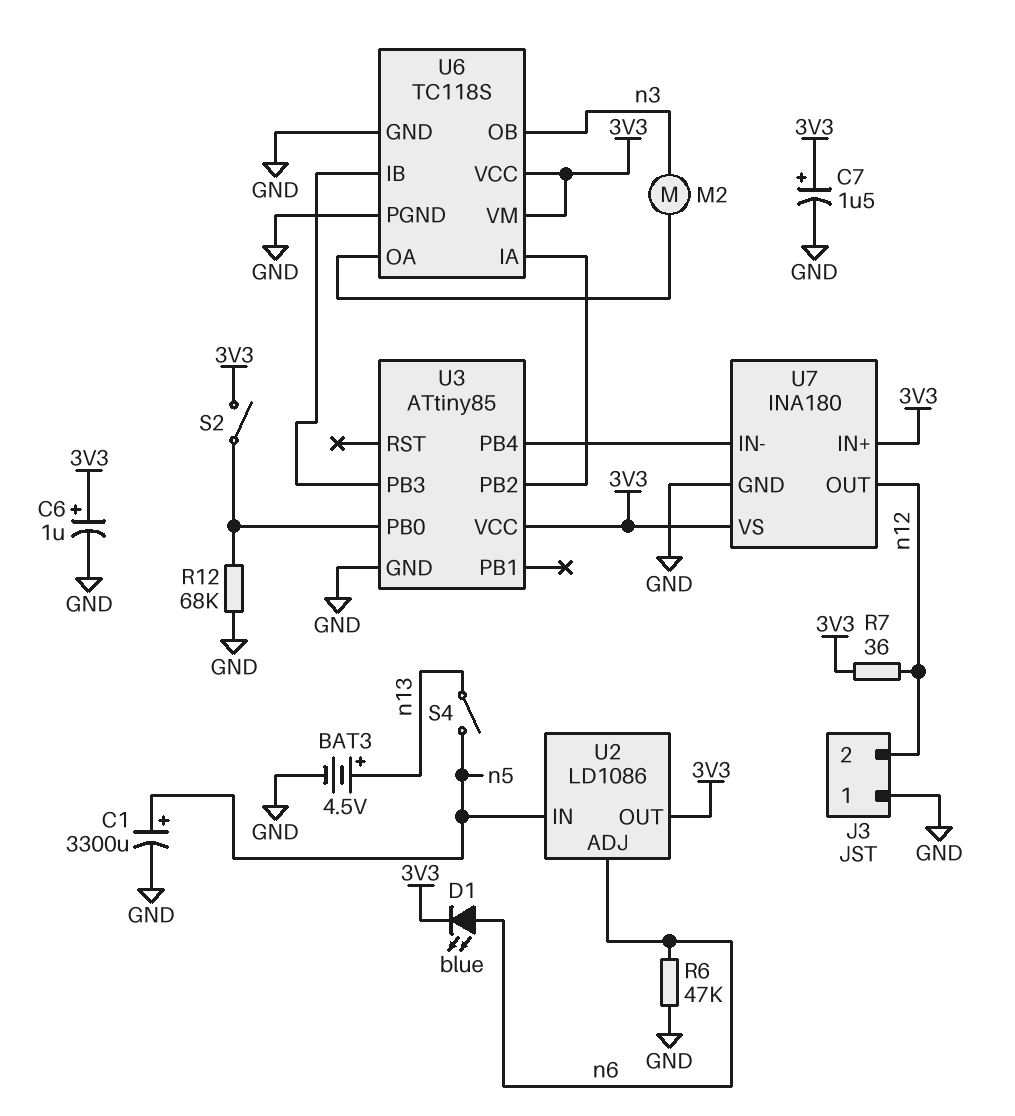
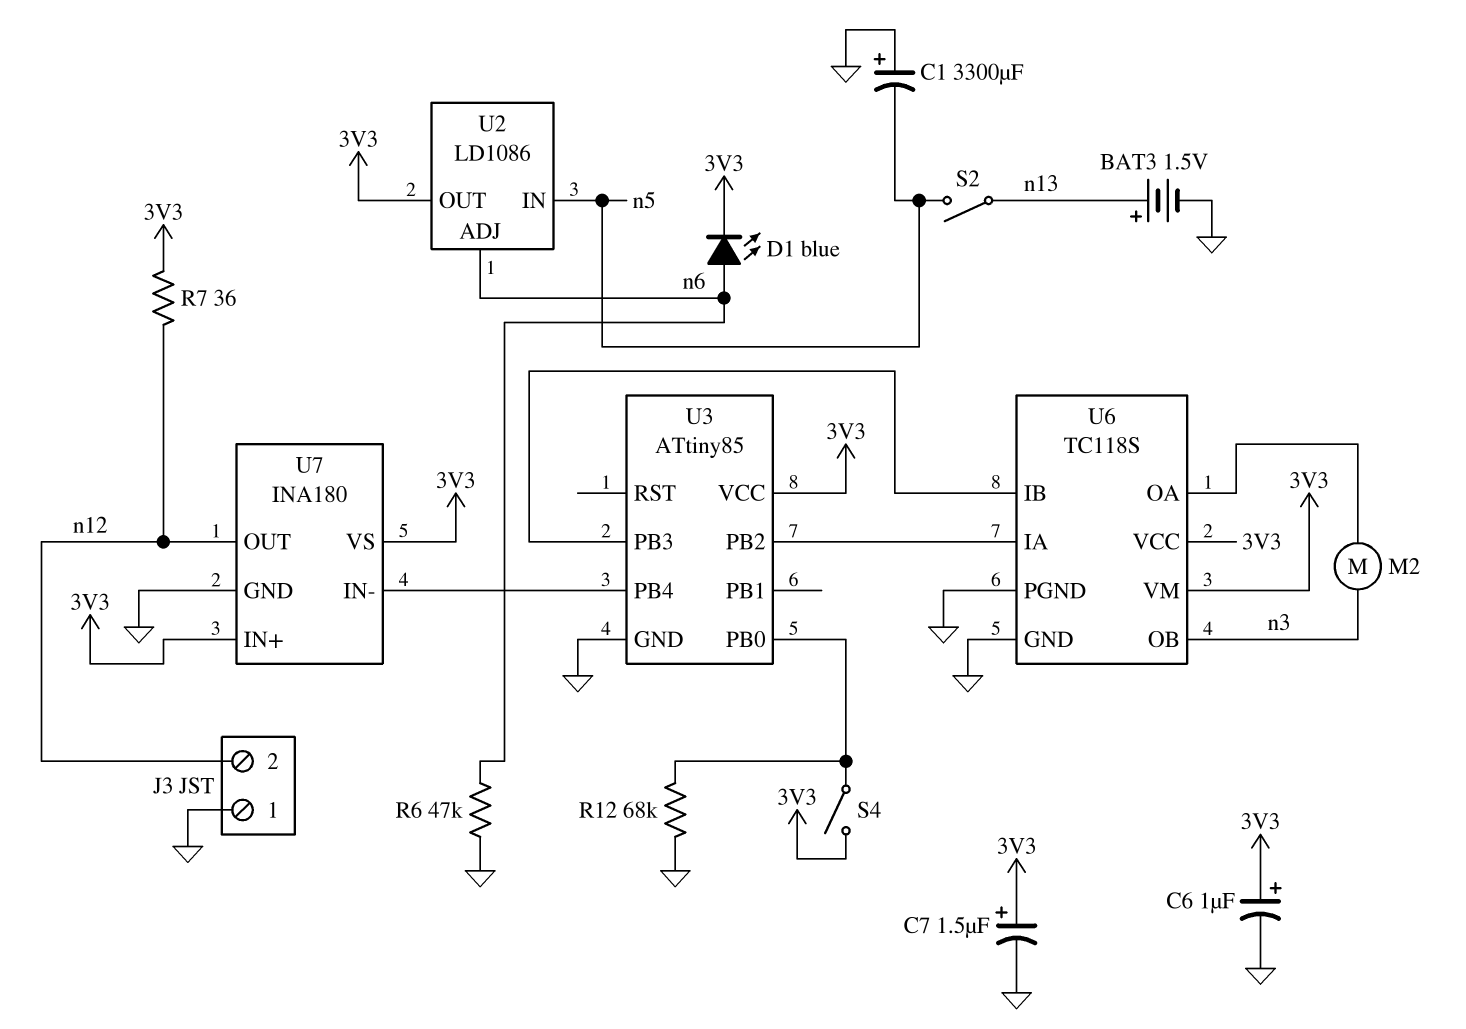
BAT3: 4.5V (plus n13, minus GND) -> 1.5V (plus n13, minus GND)
C1: 3300uF (plus n5, minus GND) -> 3300uF (plus GND, minus n5)
S2: switch (3V3, U3/PB0) -> switch (n5, n13)
S4: switch (n5, n13) -> switch (3V3, U3/PB0)

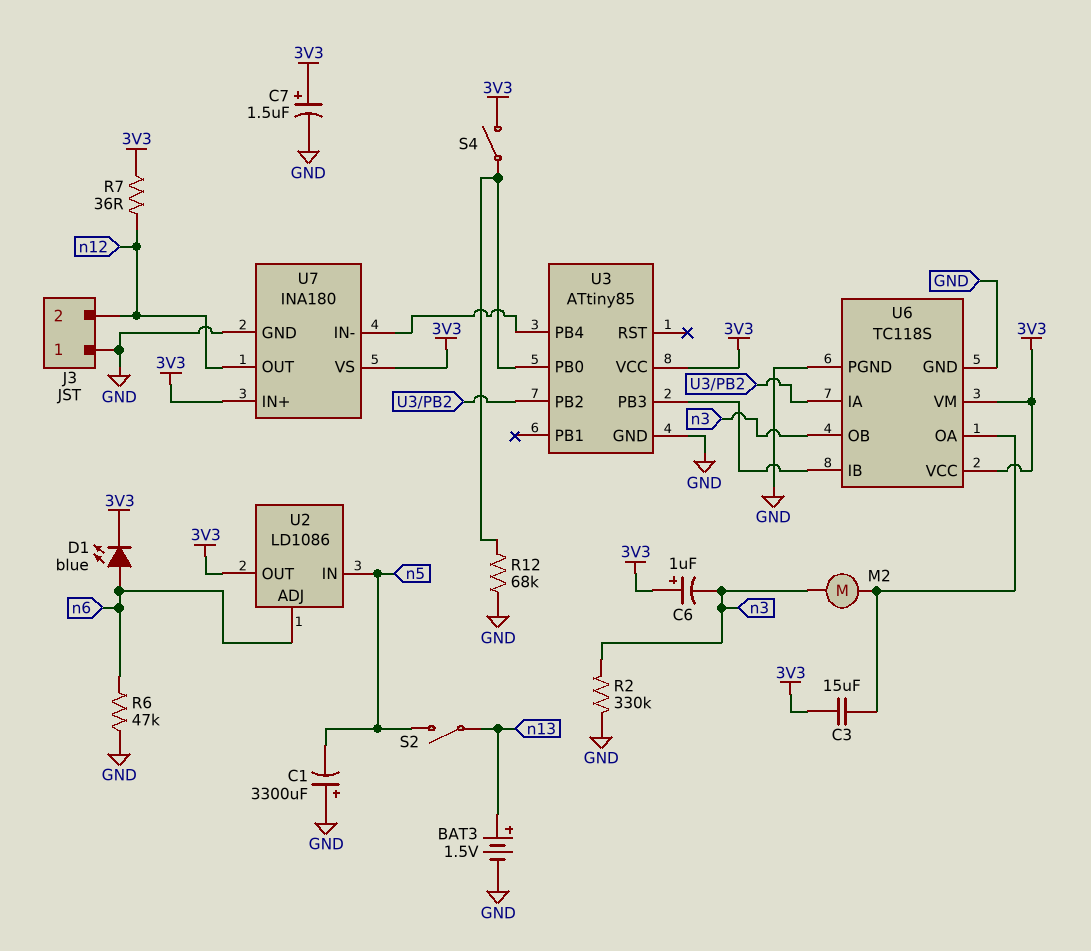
C3: none -> 15uF (3V3, U6/OA)
C6: 1uF (plus 3V3, minus GND) -> 1uF (plus 3V3, minus n3)
R2: none -> 330k (GND, n3)

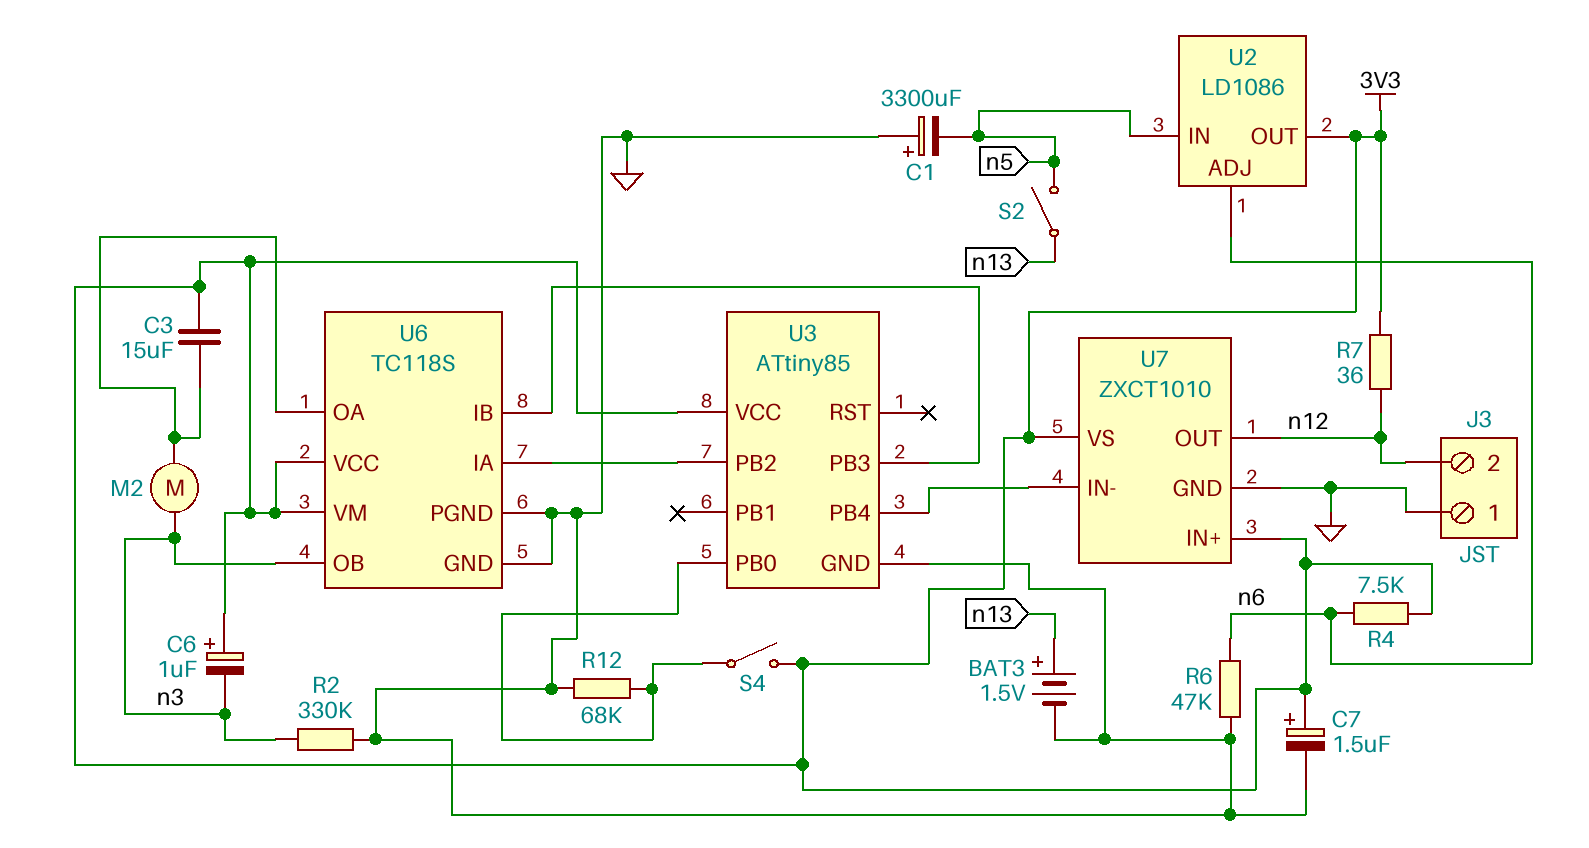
D1: LED blue (A n6, K 3V3) -> none
R4: none -> 7.5k (3V3, n6)
U7: INA180 -> ZXCT1010

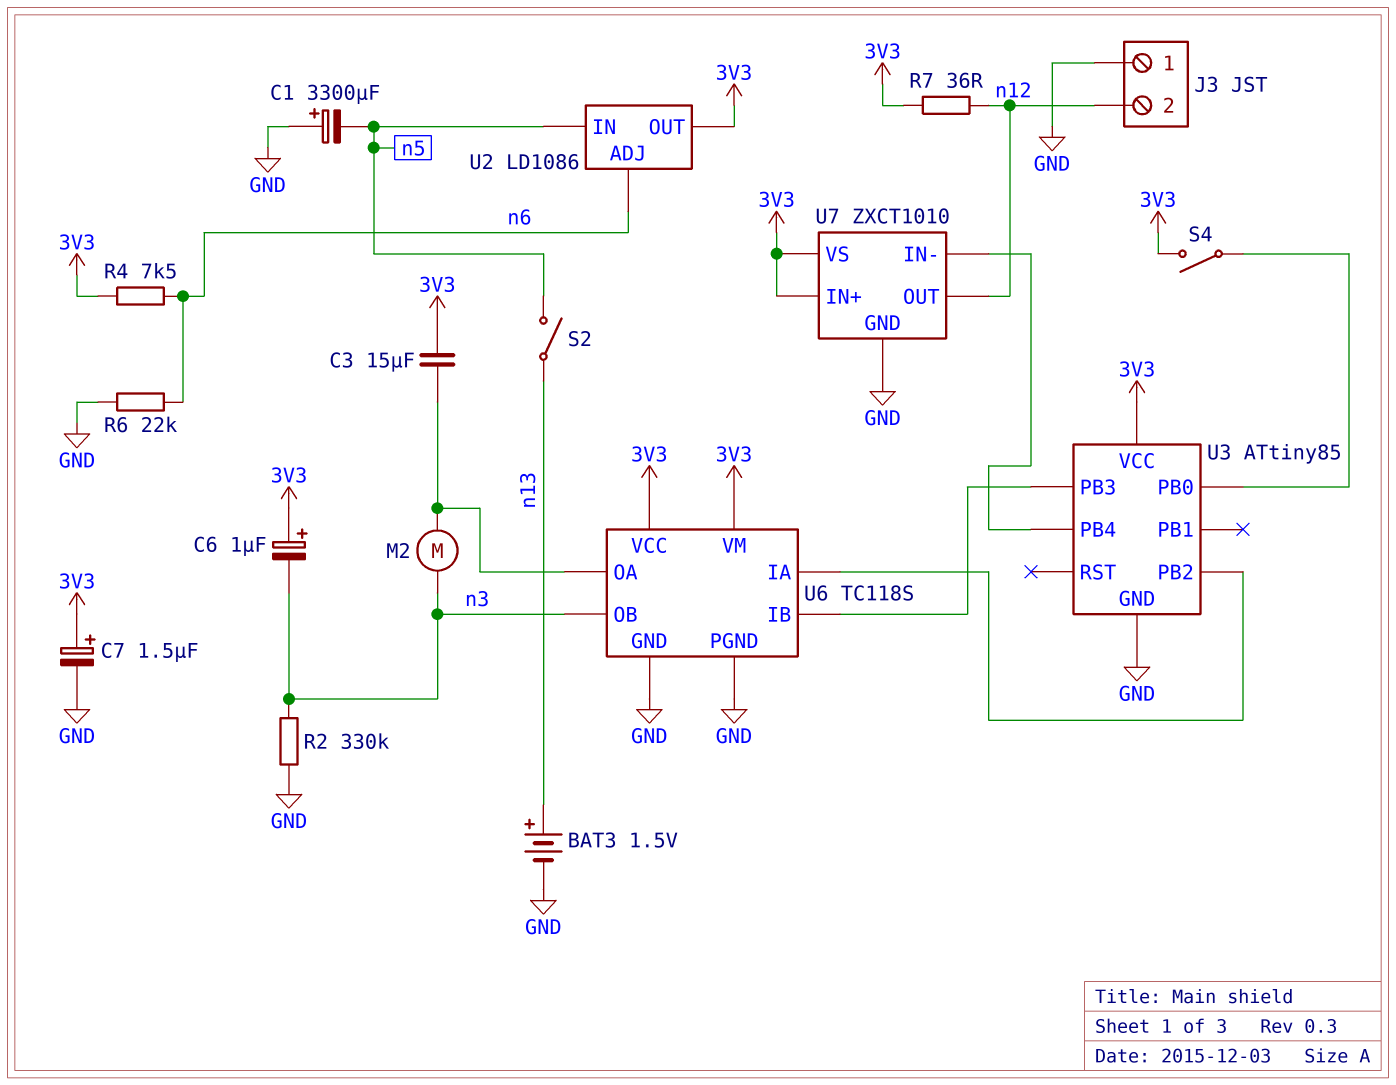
R6: 47k (GND, n6) -> 22k (GND, n6)
R12: 68k (GND, U3/PB0) -> none

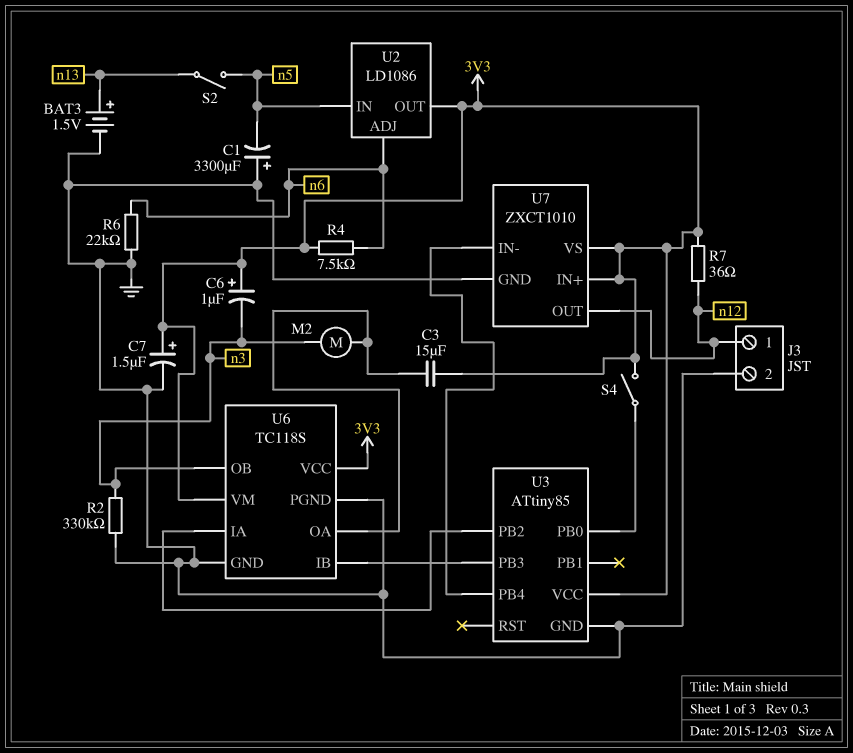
J3 pin 1: GND -> n12
J3 pin 2: n12 -> GND

